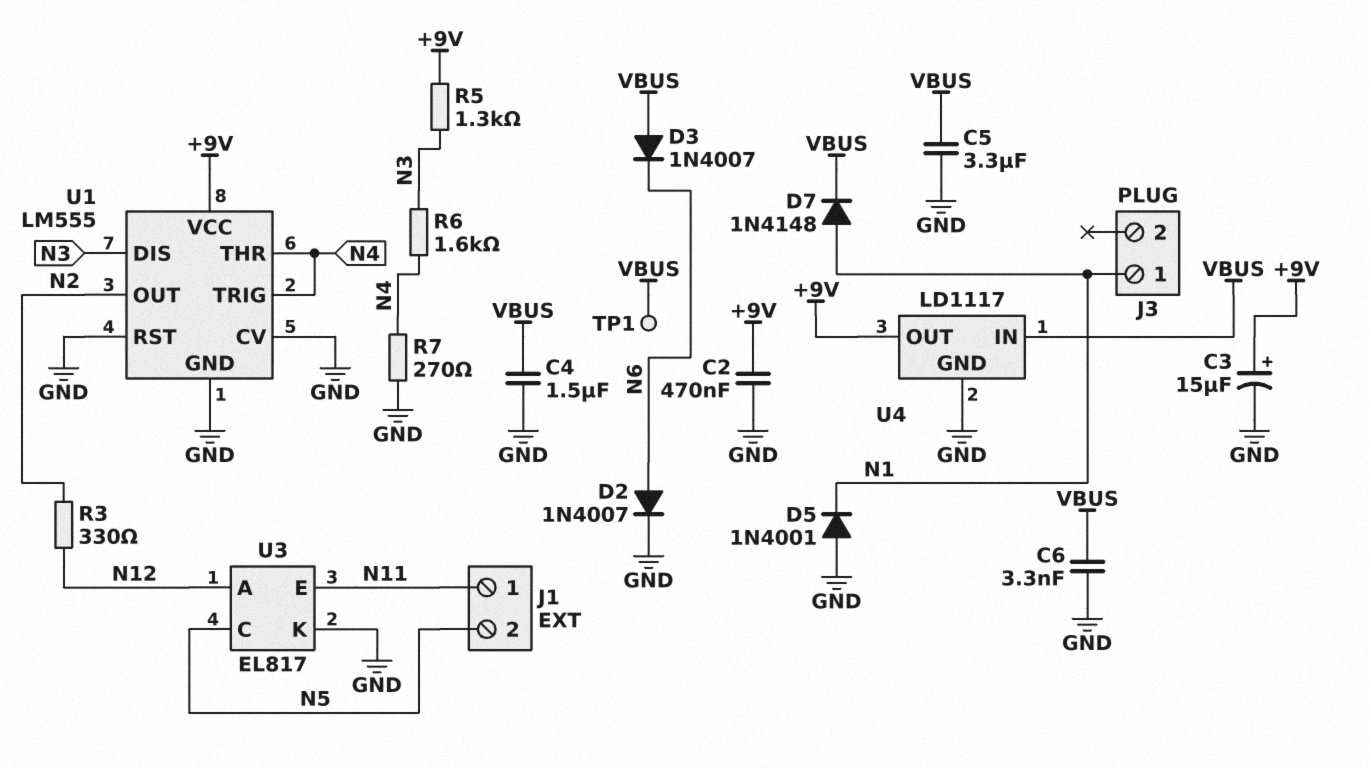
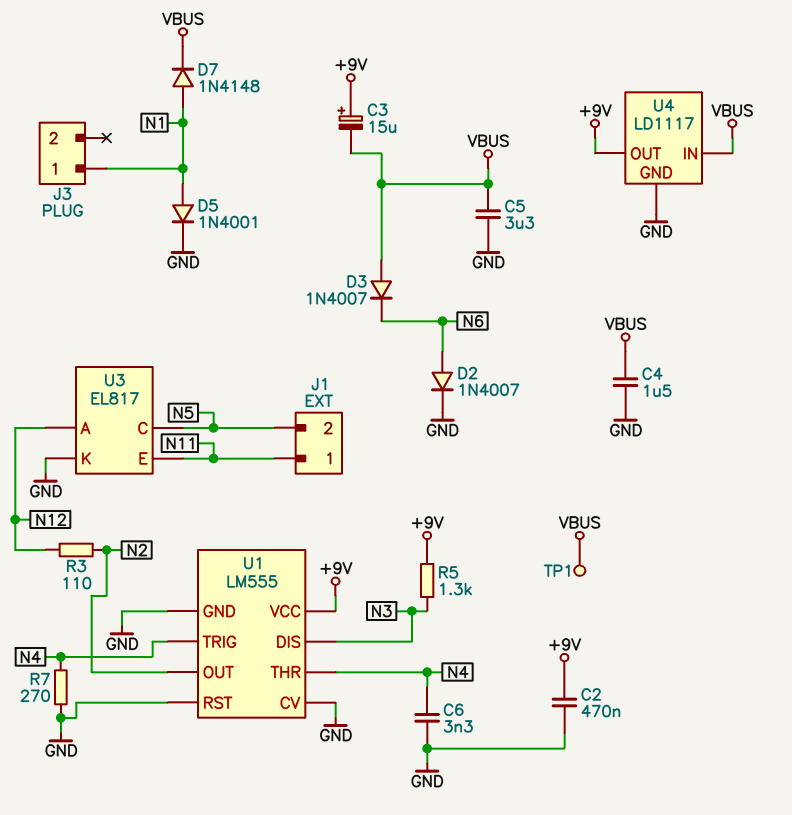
C3: 15uF (plus +9V, minus GND) -> 15uF (plus +9V, minus VBUS)
C6: 3.3nF (GND, VBUS) -> 3.3nF (GND, N4)
D5: diode 1N4001 (A GND, K N1) -> diode 1N4001 (A N1, K GND)
R3: 330 (N2, N12) -> 110 (N2, N12)
R6: 1.6k (N3, N4) -> none

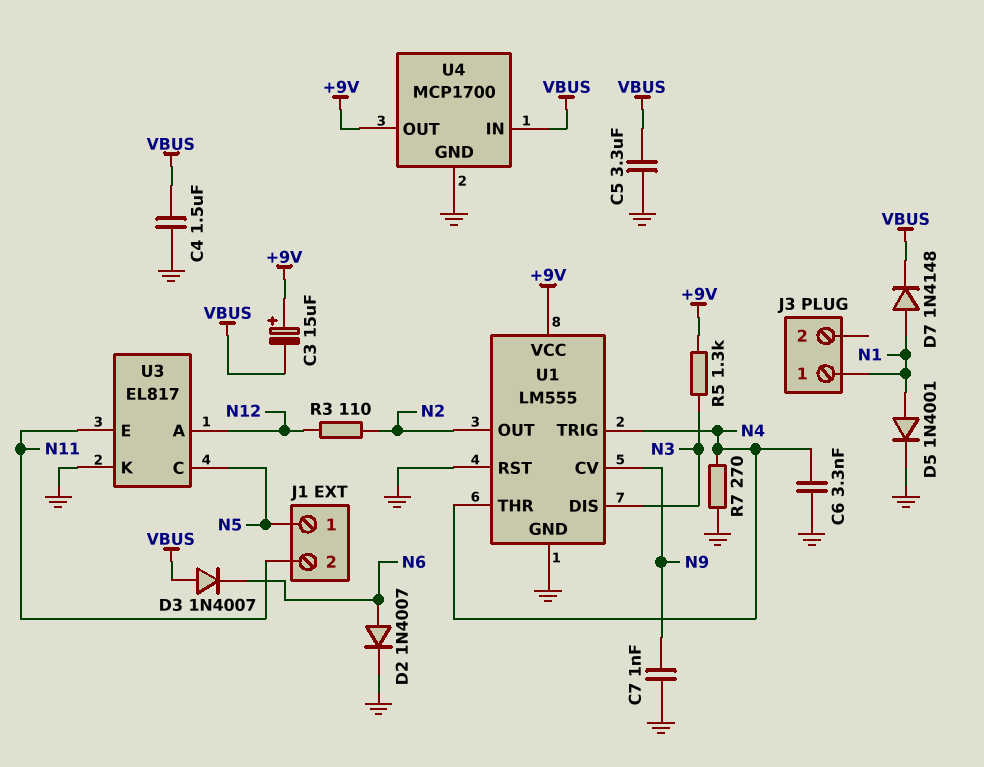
C2: 470nF (+9V, GND) -> none
C7: none -> 1nF (GND, N9)
J1 pin 1: N11 -> N5
J1 pin 2: N5 -> N11
TP1: test point (VBUS) -> none
U1 pin CV: GND -> N9
U4: LD1117 -> MCP1700

